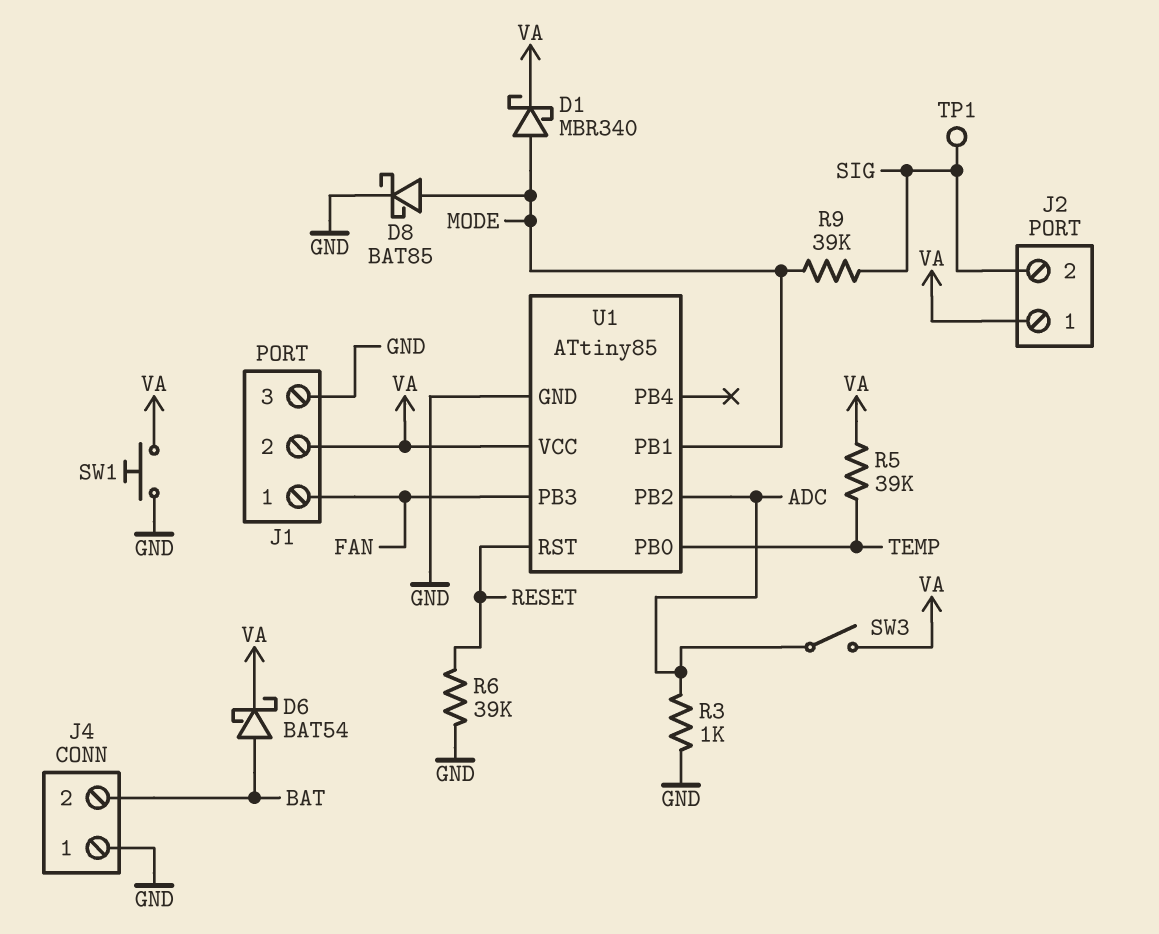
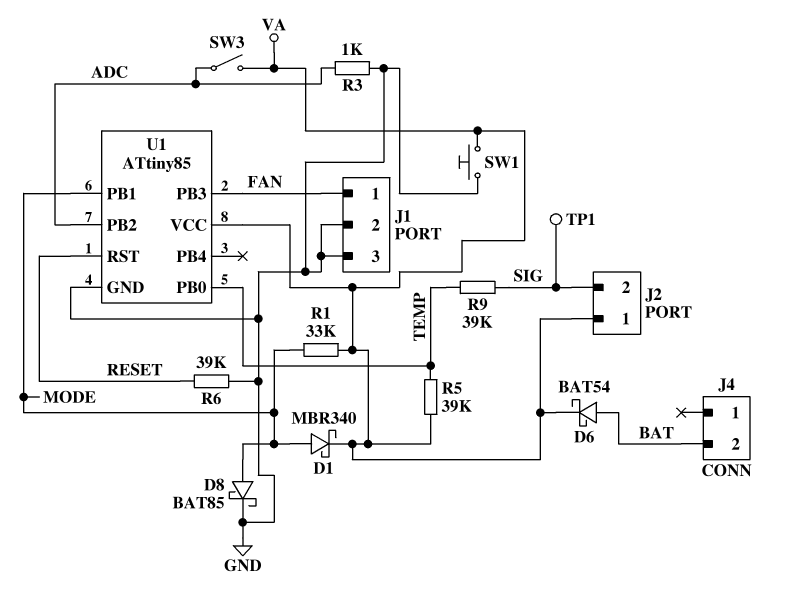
J1 pin 2: VA -> GND
J4 pin 1: GND -> none
R1: none -> 33k (MODE, VA)
R9: 39k (MODE, SIG) -> 39k (SIG, TEMP)

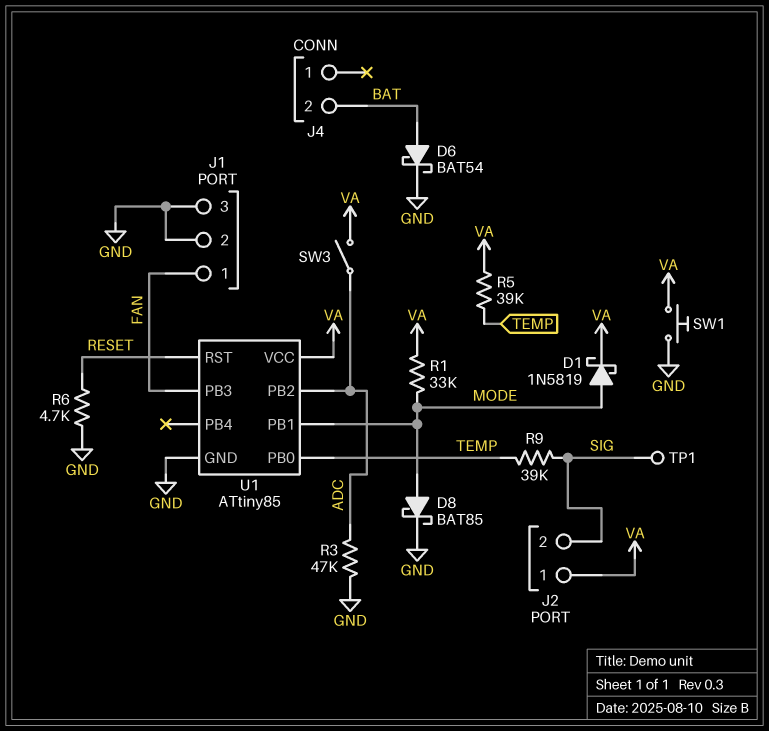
D1: schottky MBR340 (A MODE, K VA) -> schottky 1N5819 (A MODE, K VA)
D6: schottky BAT54 (A BAT, K VA) -> schottky BAT54 (A BAT, K GND)
R3: 1k (ADC, GND) -> 47k (ADC, GND)
R6: 39k (GND, RESET) -> 4.7k (GND, RESET)

